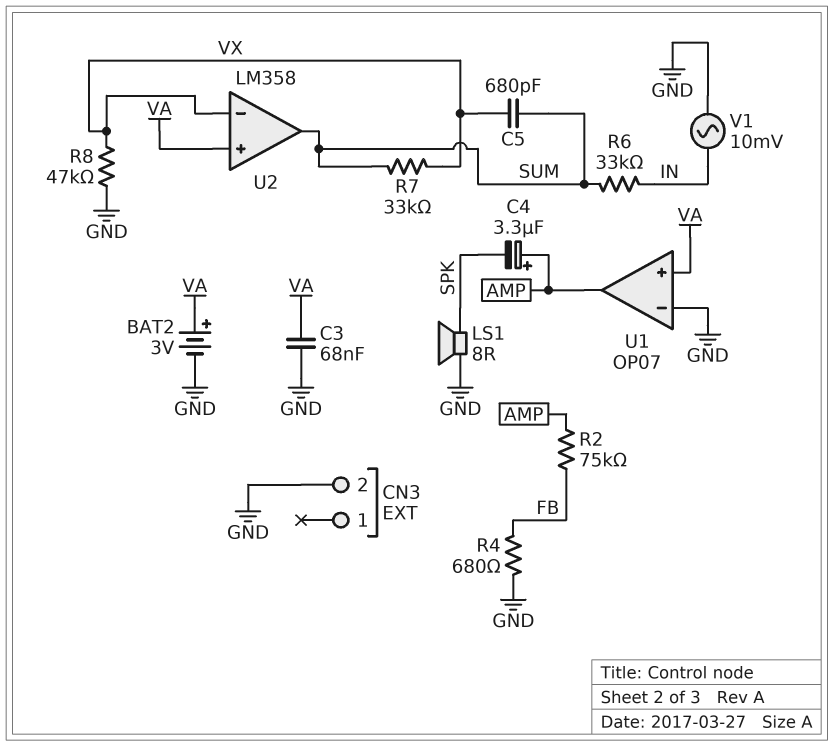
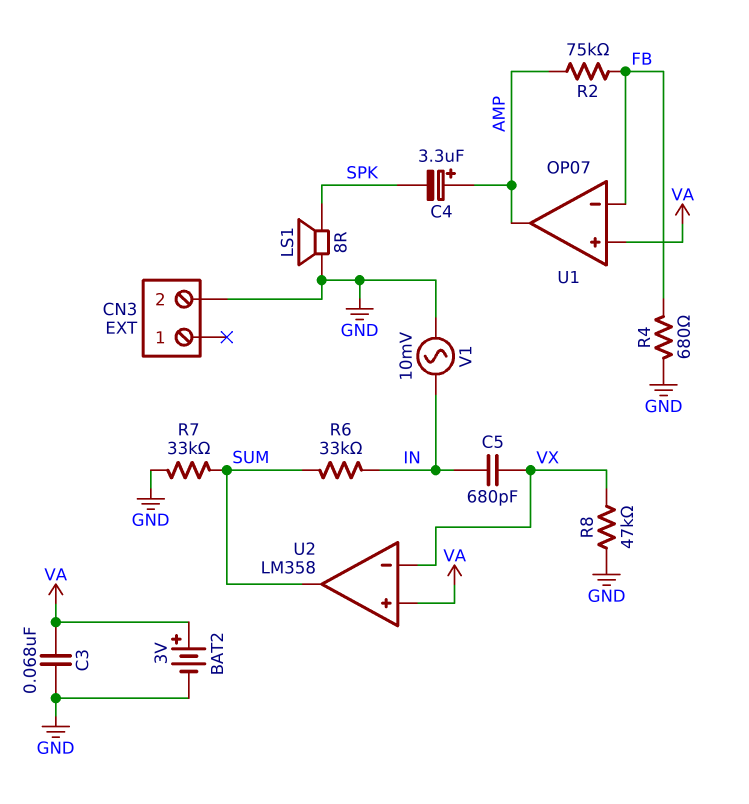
C5: 680pF (SUM, VX) -> 680pF (IN, VX)
R7: 33k (SUM, VX) -> 33k (GND, SUM)
U1 pin in-: GND -> FB

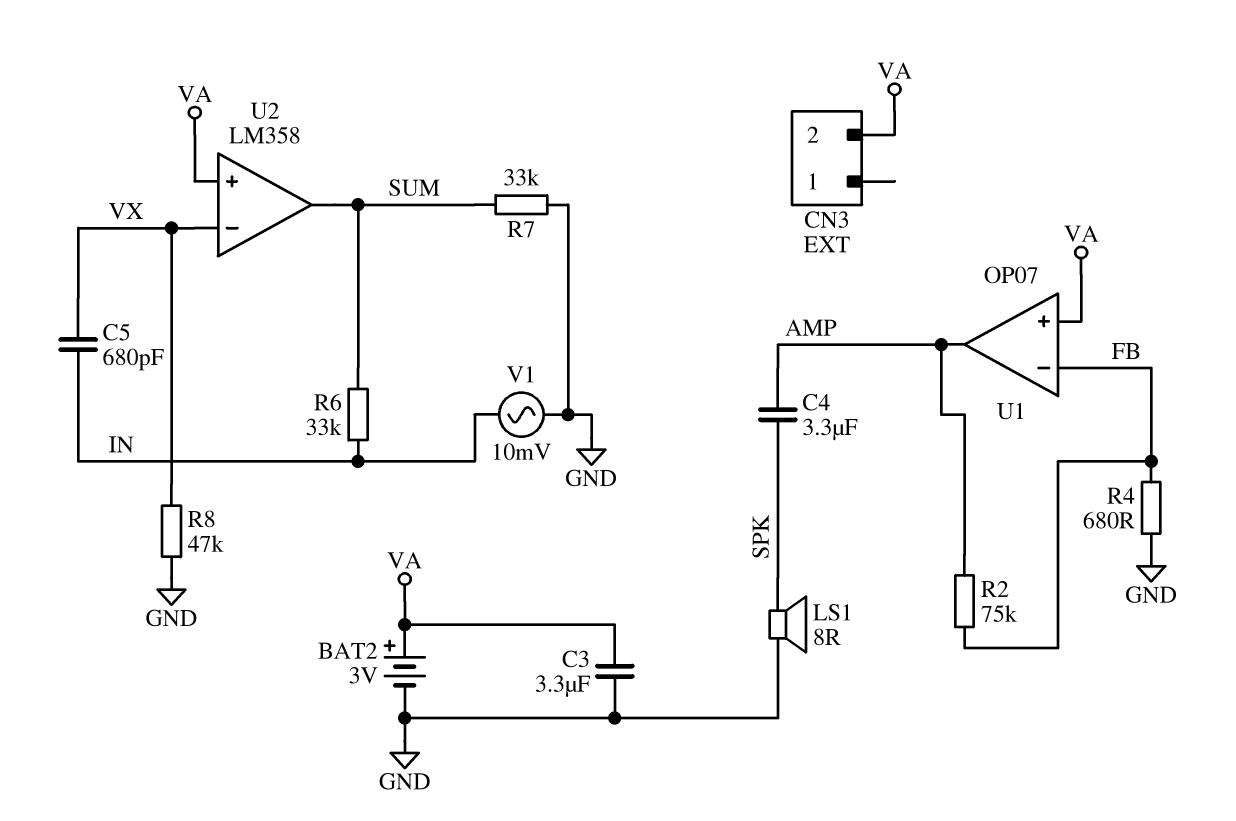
C3: 68nF (GND, VA) -> 3.3uF (GND, VA)
C4: 3.3uF (plus AMP, minus SPK) -> 3.3uF (AMP, SPK)
CN3 pin 2: GND -> VA

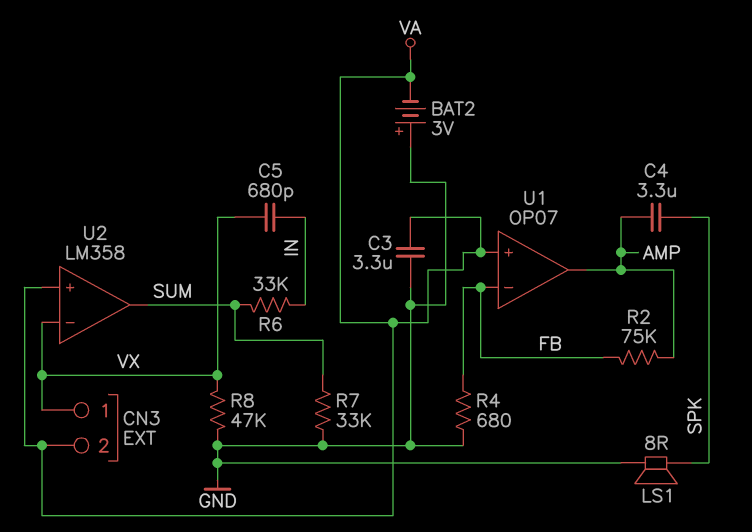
BAT2: 3V (plus VA, minus GND) -> 3V (plus GND, minus VA)
CN3 pin 1: none -> VX
V1: AC 10mV (GND, IN) -> none

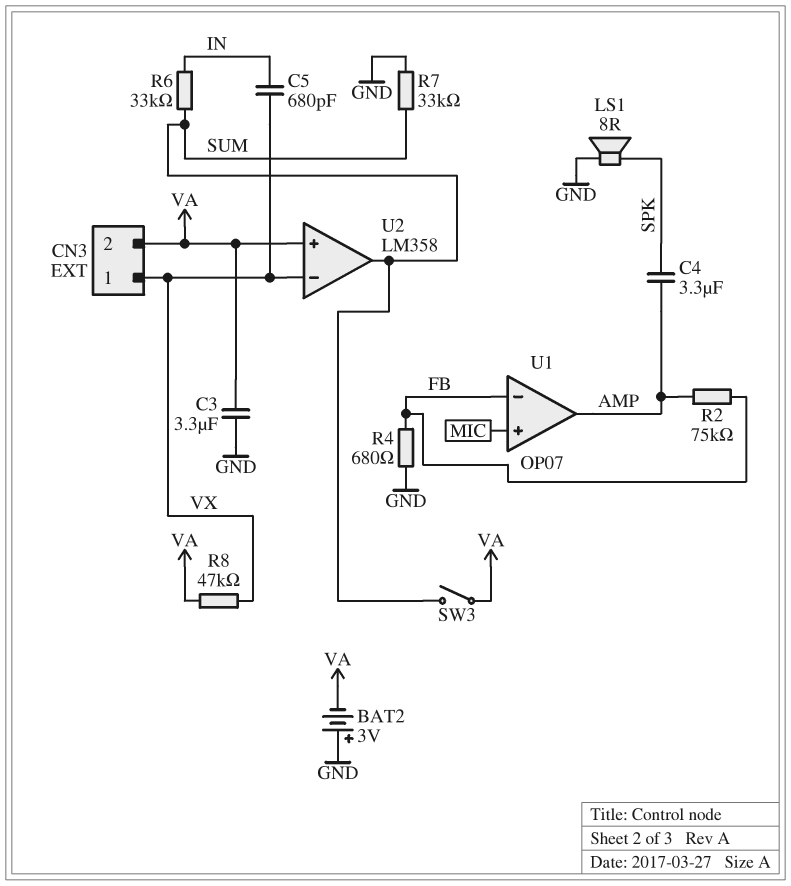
R8: 47k (GND, VX) -> 47k (VA, VX)
SW3: none -> switch (SUM, VA)
U1 pin in+: VA -> MIC

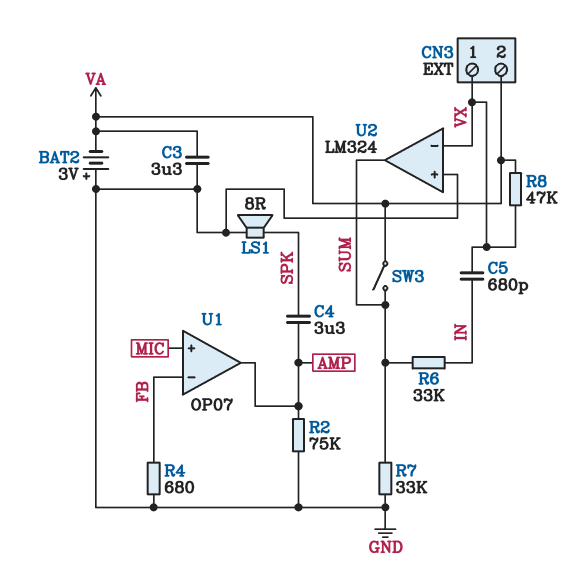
R2: 75k (AMP, FB) -> 75k (AMP, GND)
U2: LM358 -> LM324
U2 pin in+: VA -> GND

